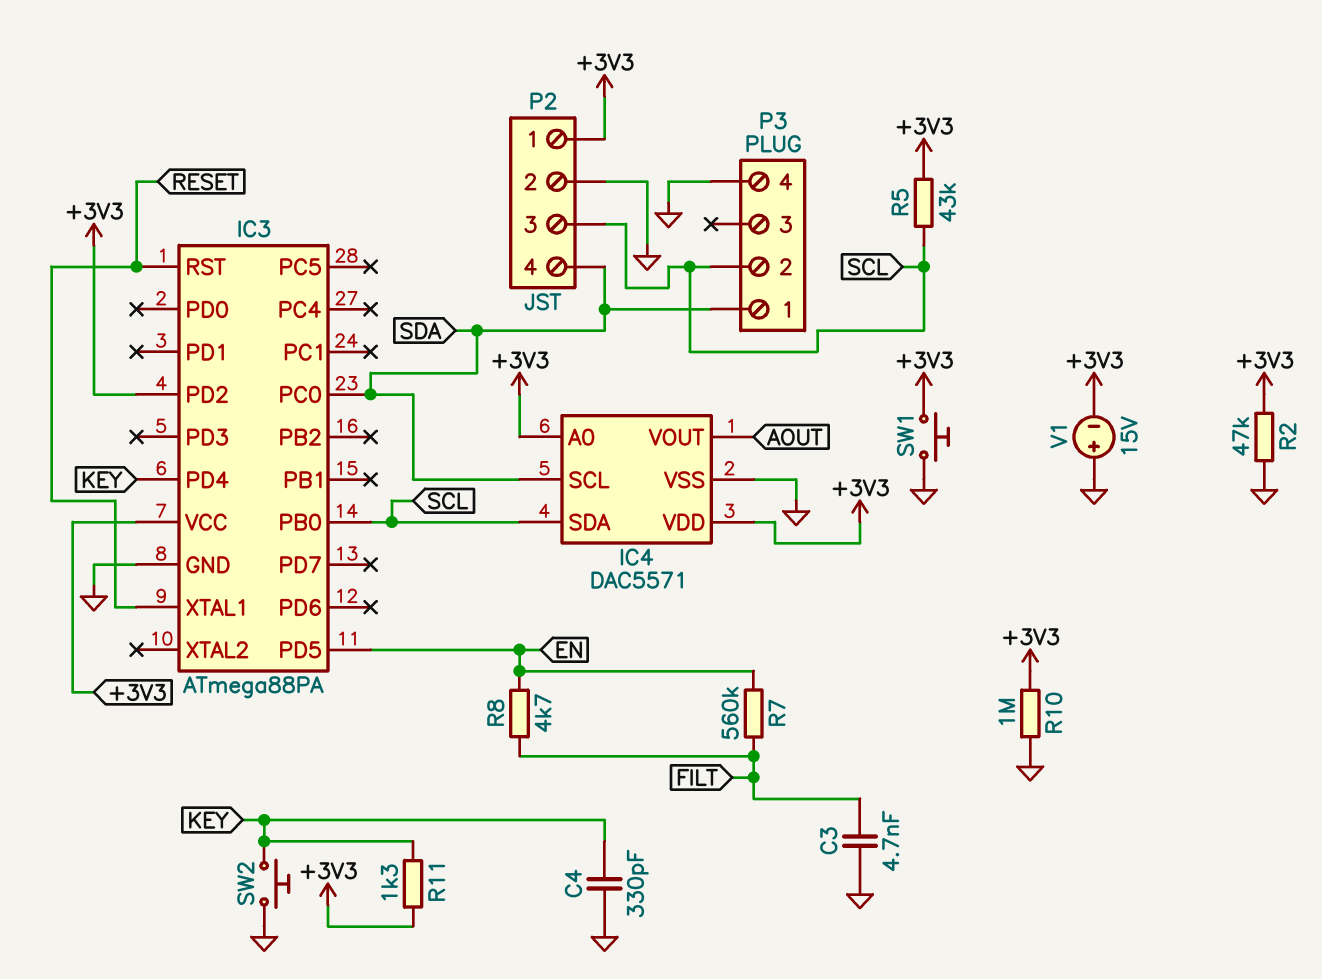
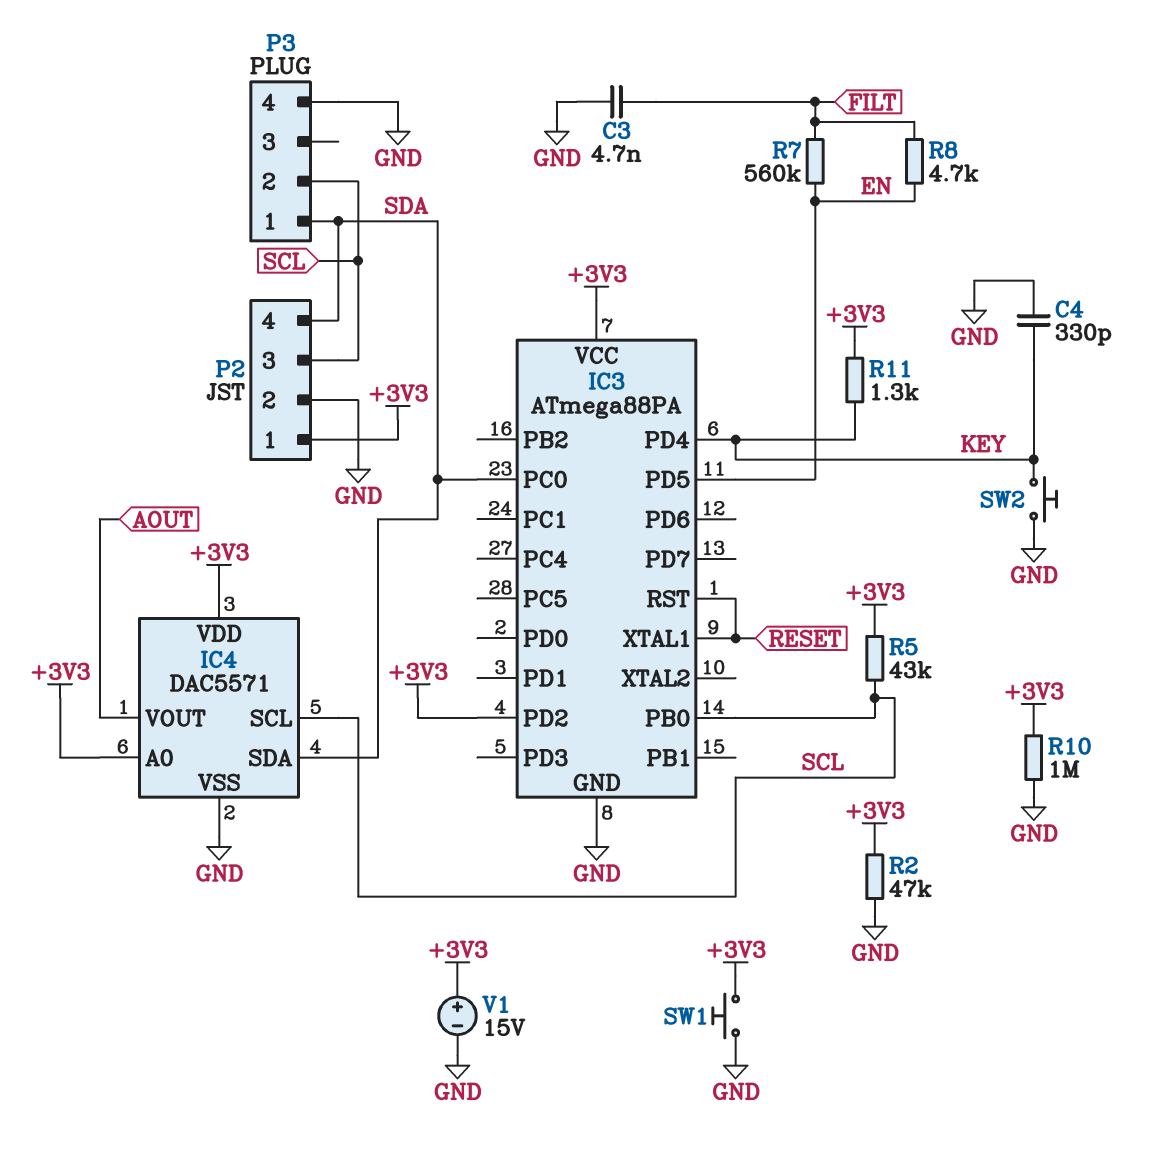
IC4 pin SCL: SDA -> SCL
IC4 pin SDA: SCL -> SDA
V1: 15V (plus GND, minus +3V3) -> 15V (plus +3V3, minus GND)

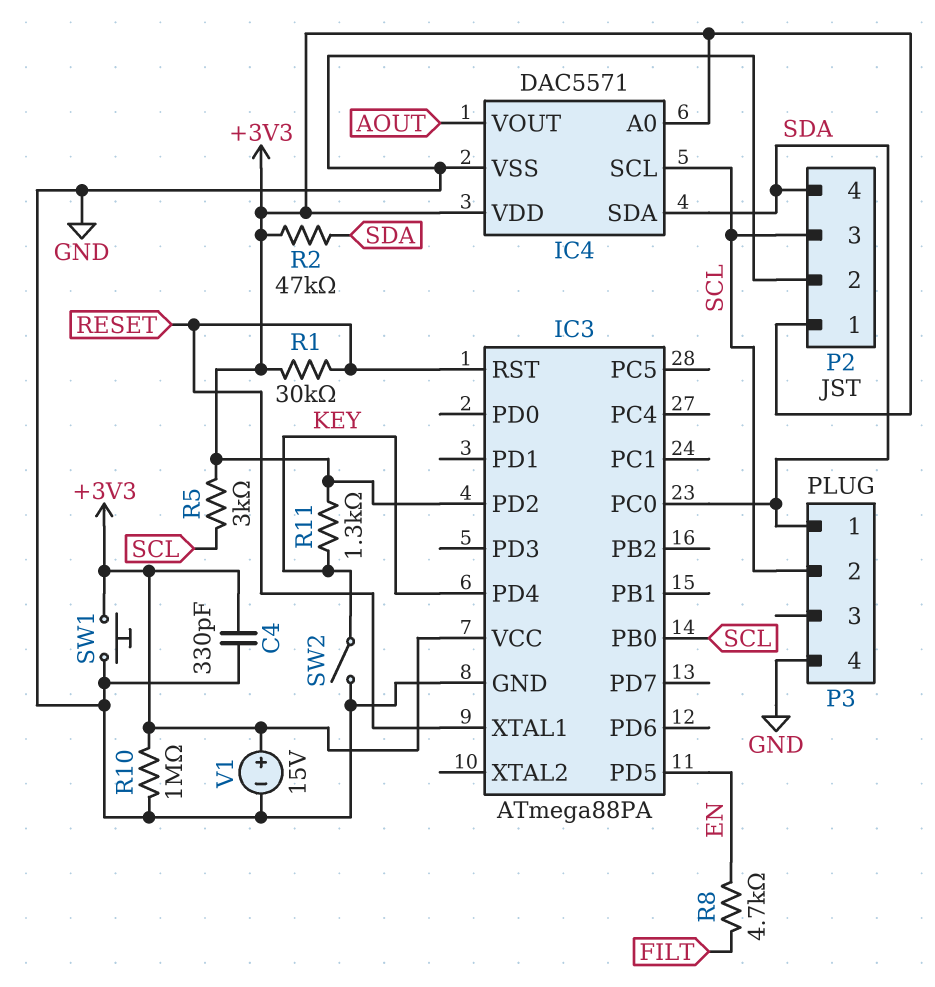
C3: 4.7nF (FILT, GND) -> none
C4: 330pF (GND, KEY) -> 330pF (+3V3, GND)
R1: none -> 30k (+3V3, RESET)
R2: 47k (+3V3, GND) -> 47k (+3V3, SDA)
R5: 43k (+3V3, SCL) -> 3k (+3V3, SCL)
R7: 560k (EN, FILT) -> none
SW2: button (GND, KEY) -> switch (GND, KEY)

